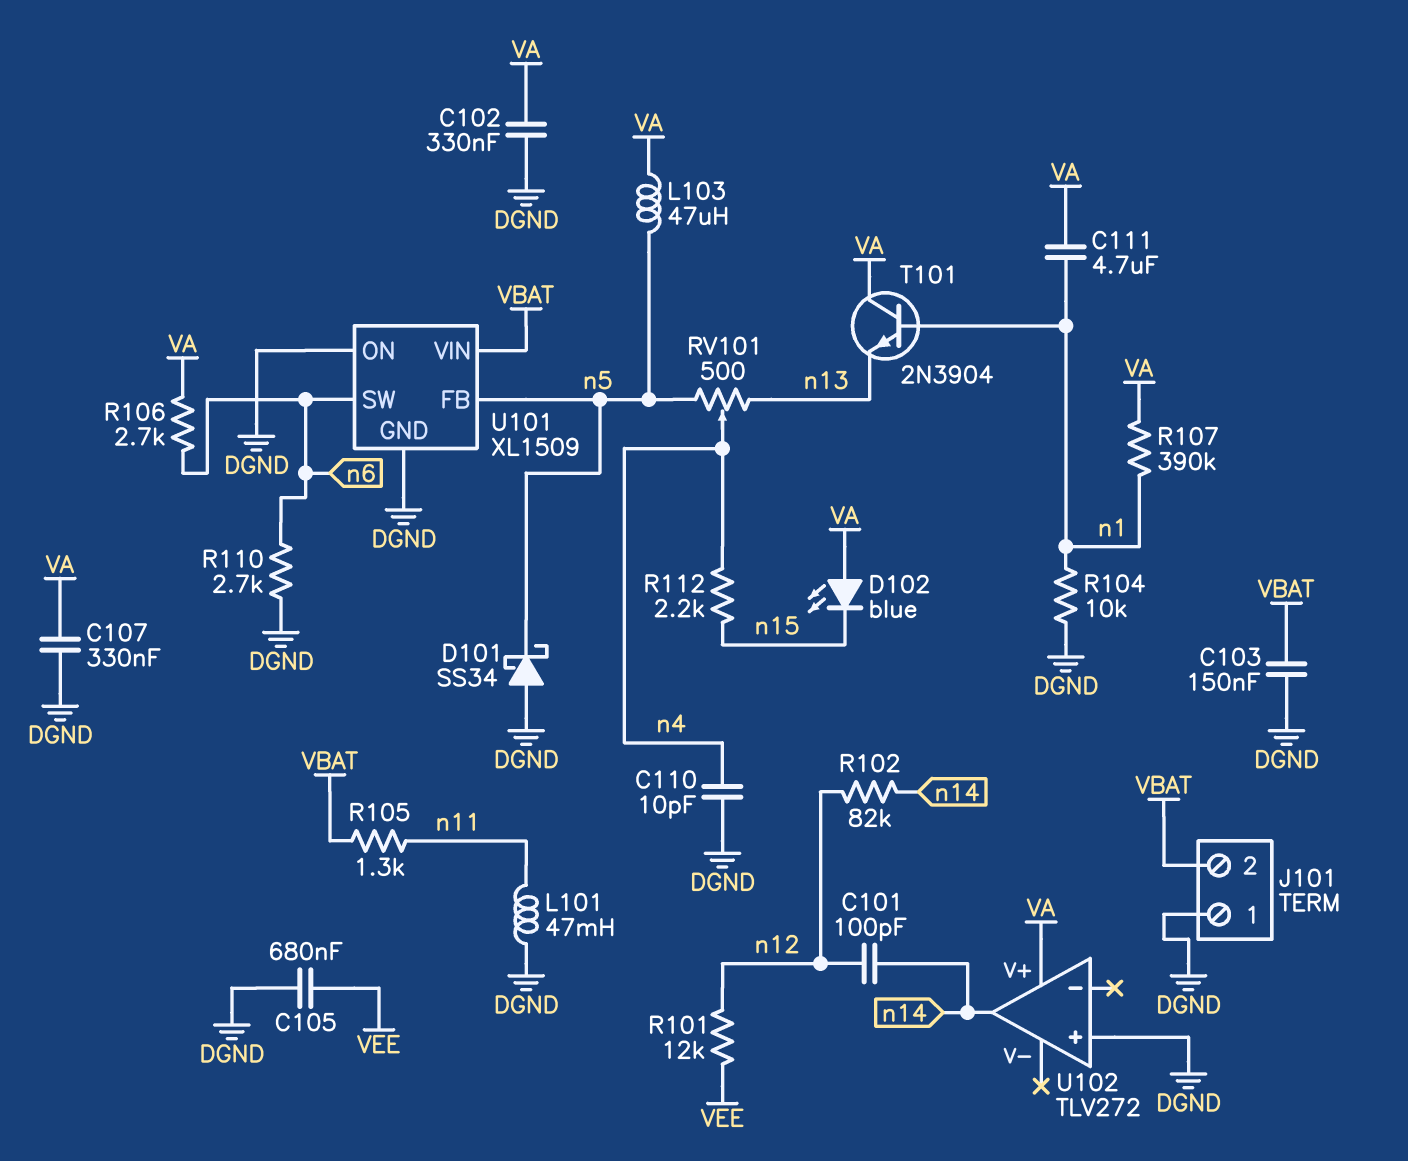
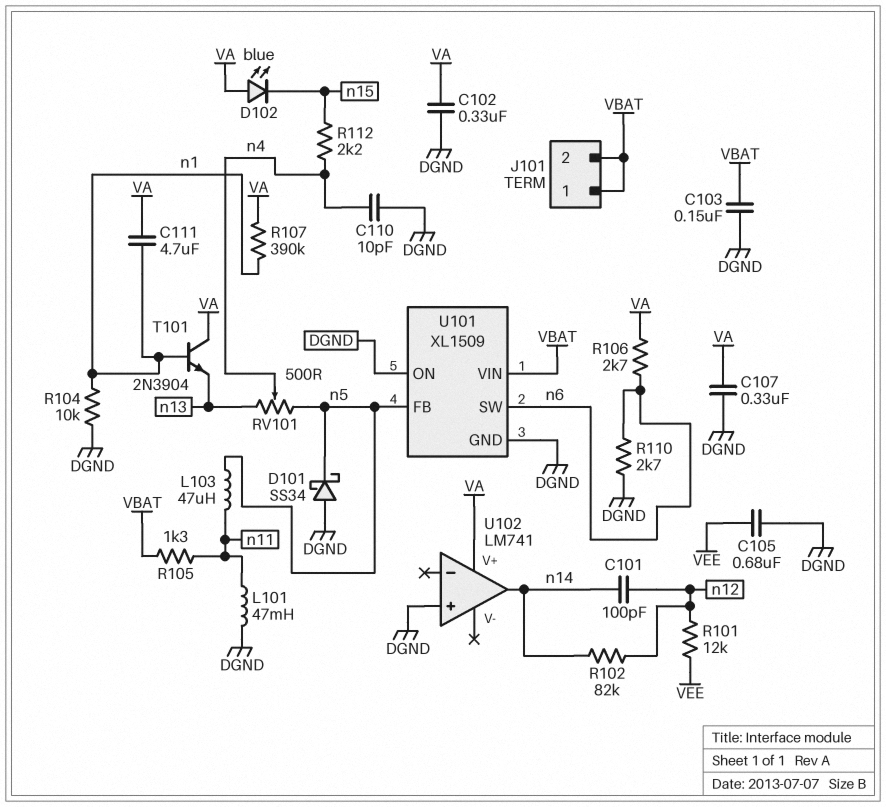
J101 pin 1: DGND -> VBAT
L103: 47uH (VA, n5) -> 47uH (n5, n11)
U102: TLV272 -> LM741

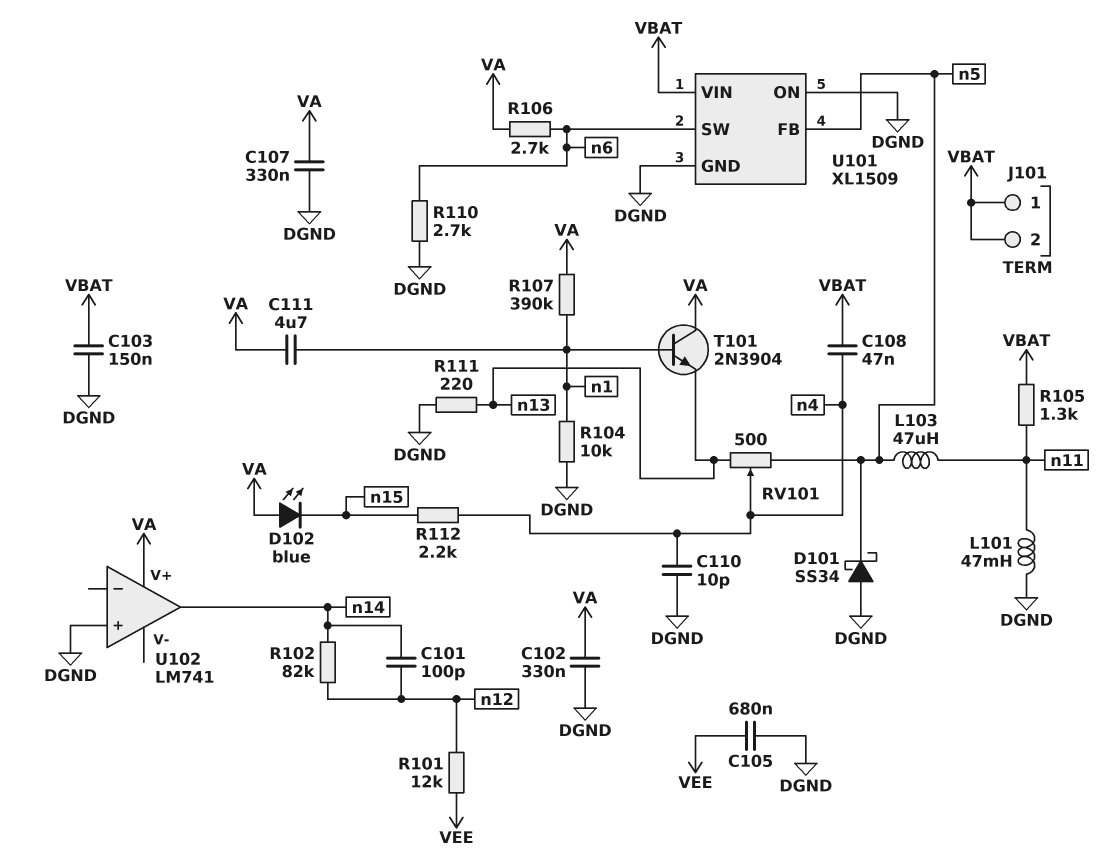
C108: none -> 47nF (VBAT, n4)
R111: none -> 220 (DGND, n13)

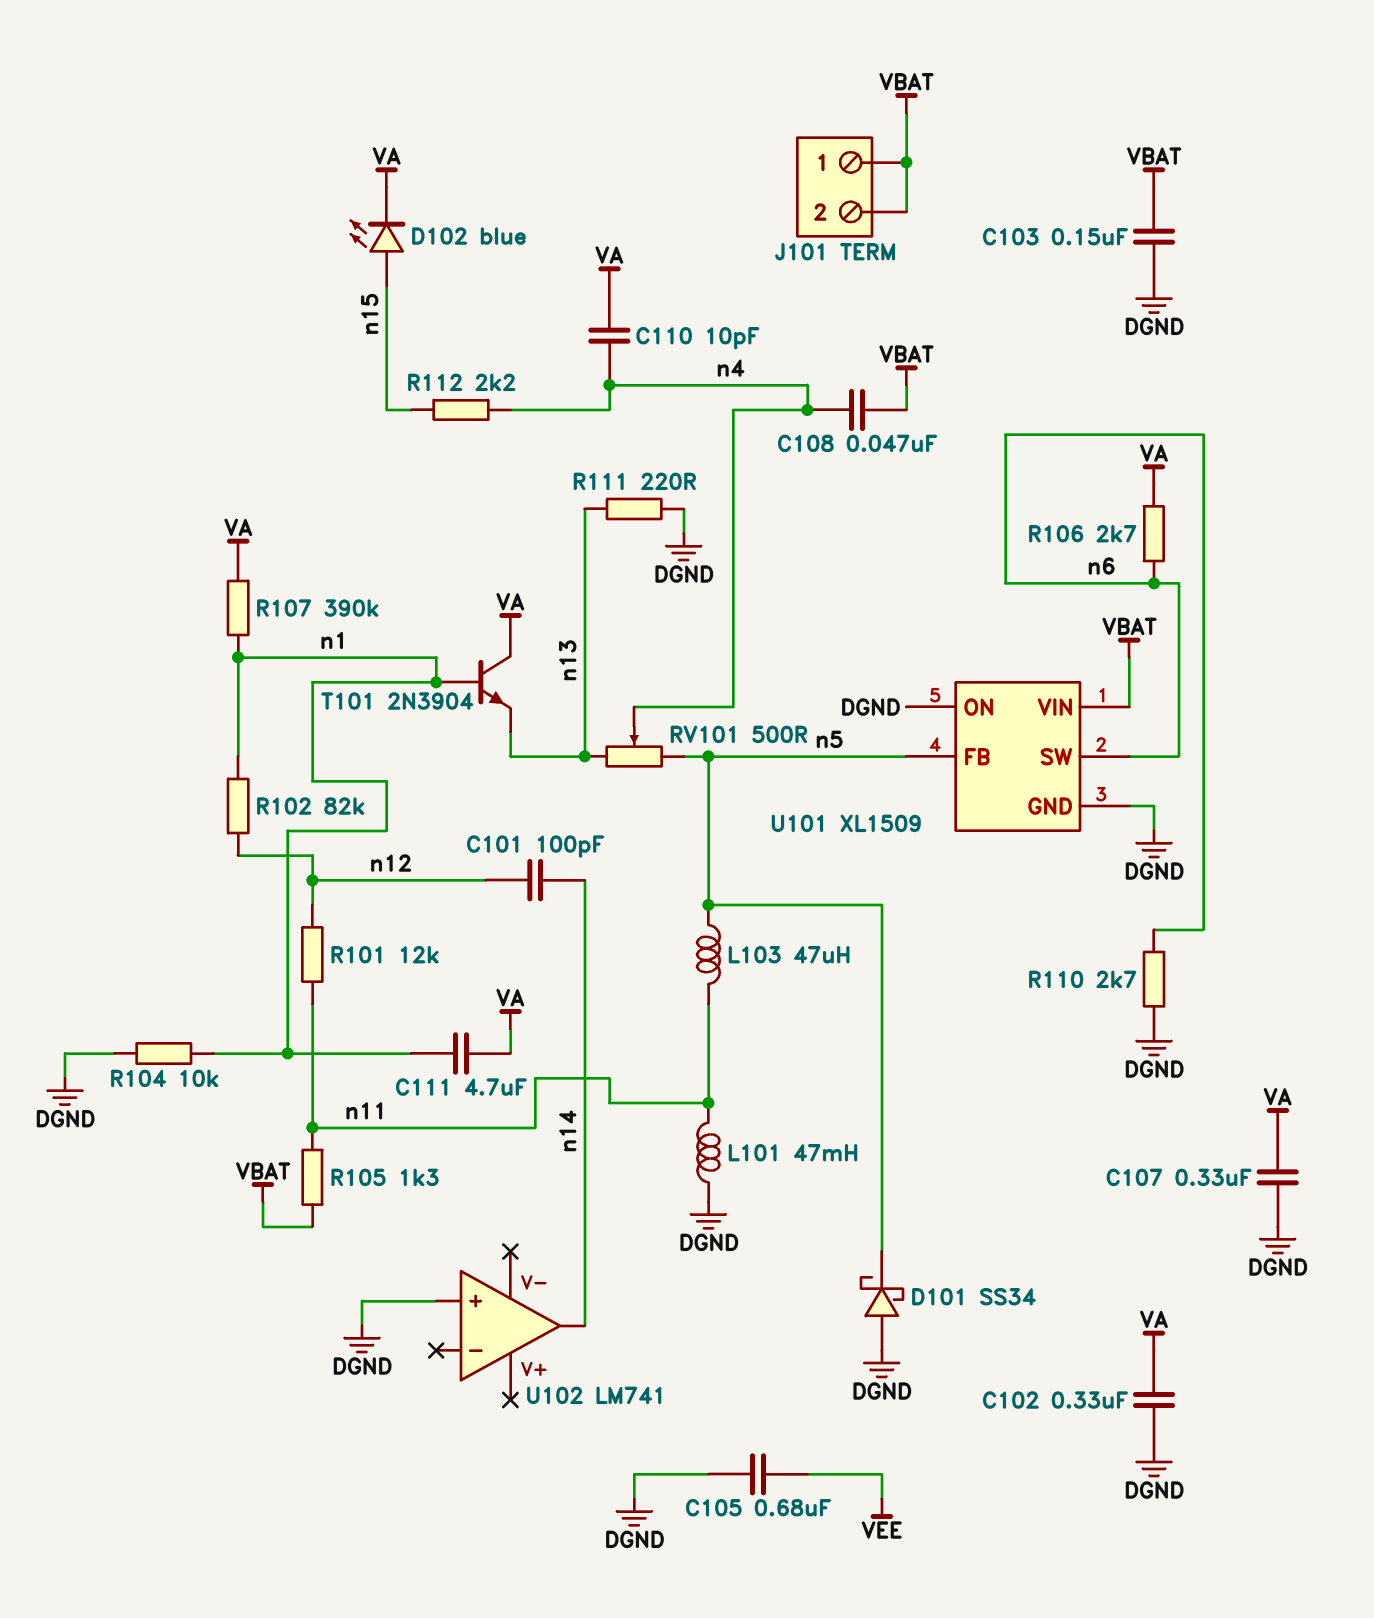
C110: 10pF (DGND, n4) -> 10pF (VA, n4)
D102: LED blue (A VA, K n15) -> LED blue (A n15, K VA)
R101: 12k (VEE, n12) -> 12k (n11, n12)
R102: 82k (n12, n14) -> 82k (n1, n12)
U102 pin V+: VA -> none

